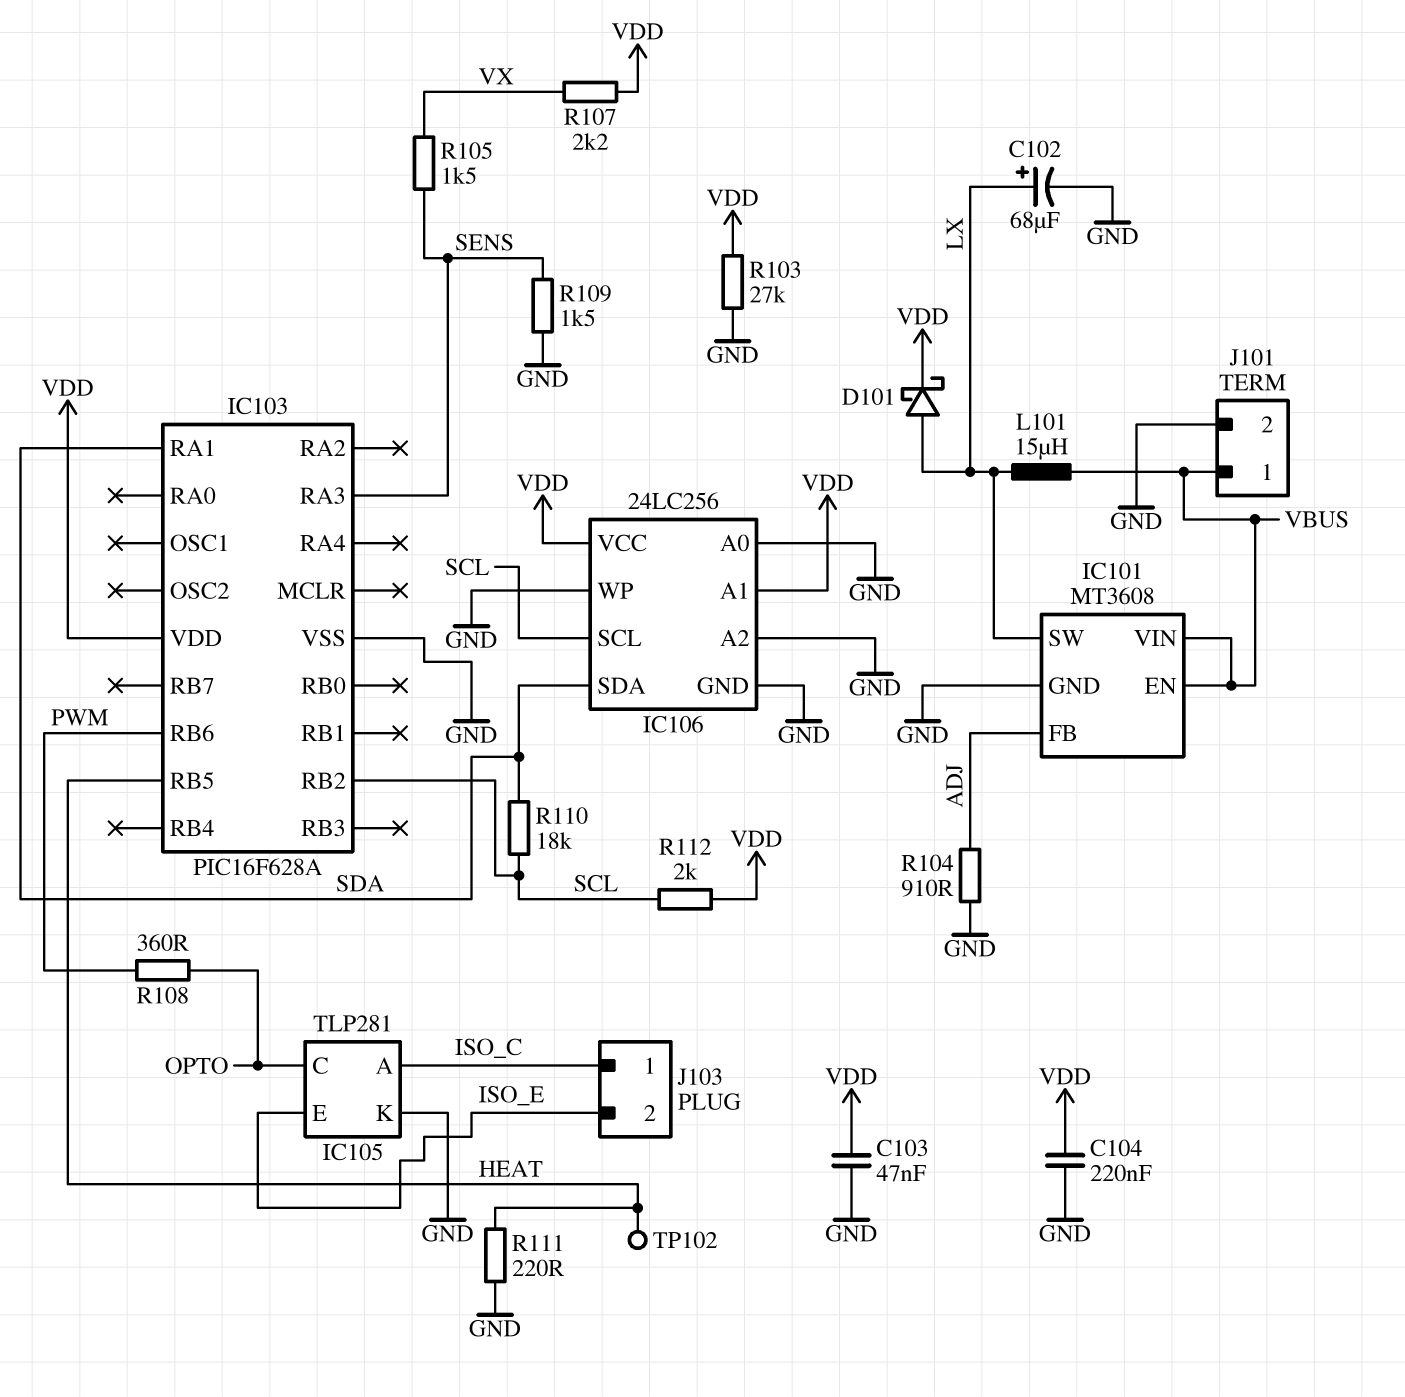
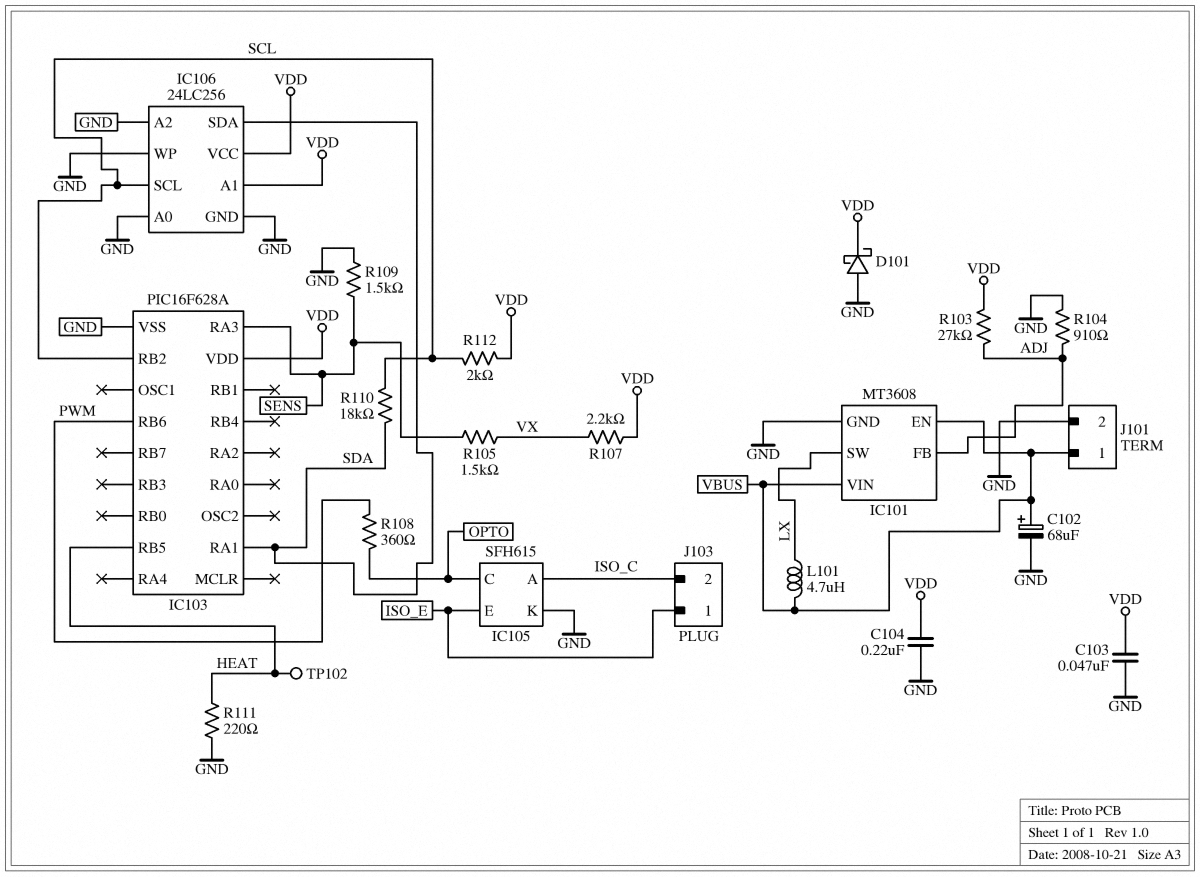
C102: 68uF (plus LX, minus GND) -> 68uF (plus VBUS, minus GND)
D101: schottky (A LX, K VDD) -> schottky (A GND, K VDD)
IC105: TLP281 -> SFH615
J103 pin 1: ISO_C -> ISO_E
J103 pin 2: ISO_E -> ISO_C
L101: 15uH (LX, VBUS) -> 4.7uH (LX, VBUS)
R103: 27k (GND, VDD) -> 27k (ADJ, VDD)

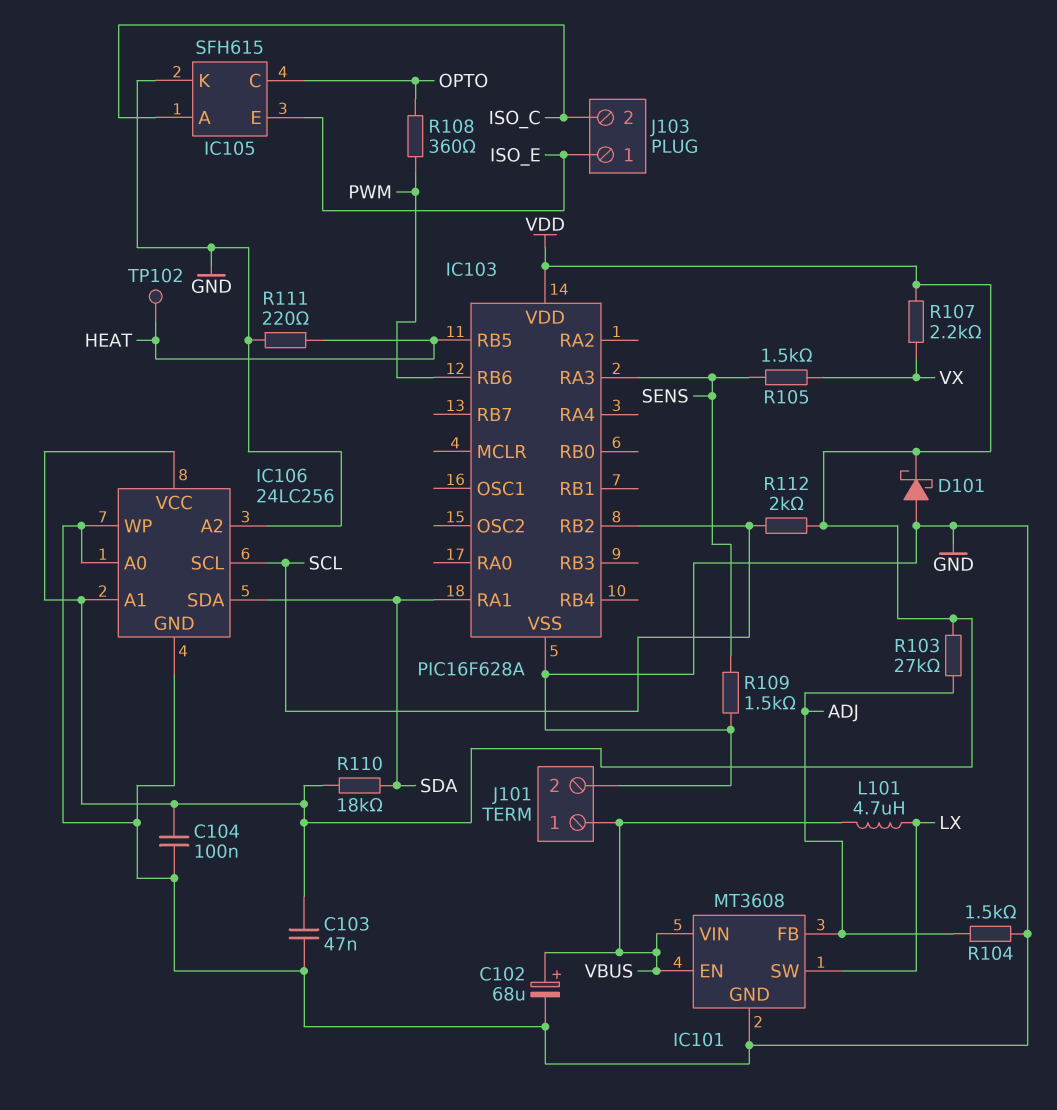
C104: 220nF (GND, VDD) -> 100nF (GND, VDD)
R104: 910 (ADJ, GND) -> 1.5k (ADJ, GND)
R110: 18k (SCL, SDA) -> 18k (SDA, VDD)

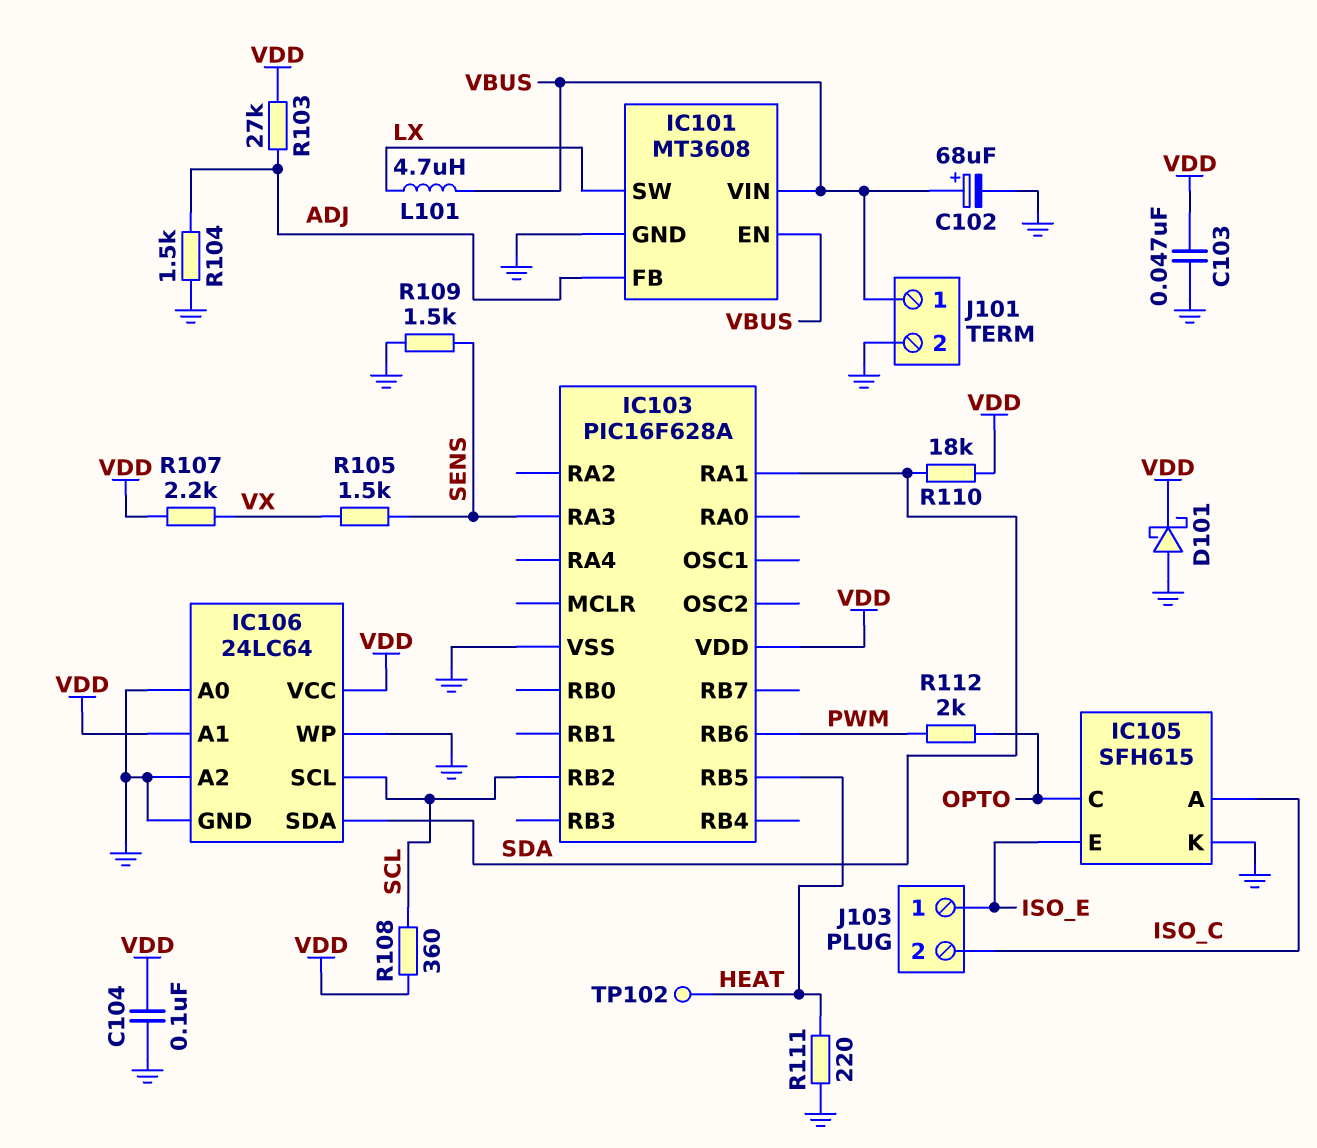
IC106: 24LC256 -> 24LC64
R108: 360 (OPTO, PWM) -> 360 (SCL, VDD)
R112: 2k (SCL, VDD) -> 2k (OPTO, PWM)

